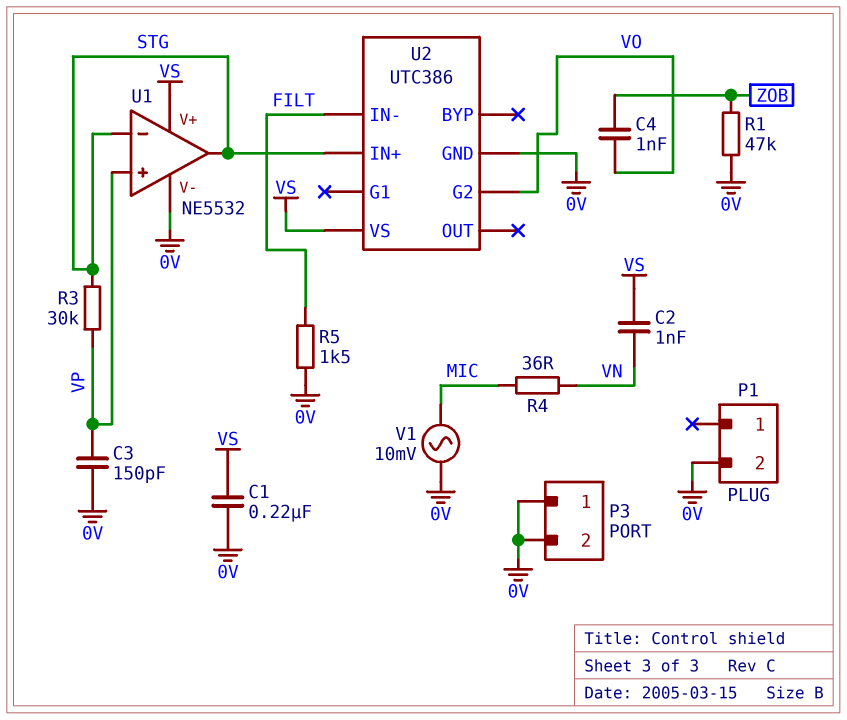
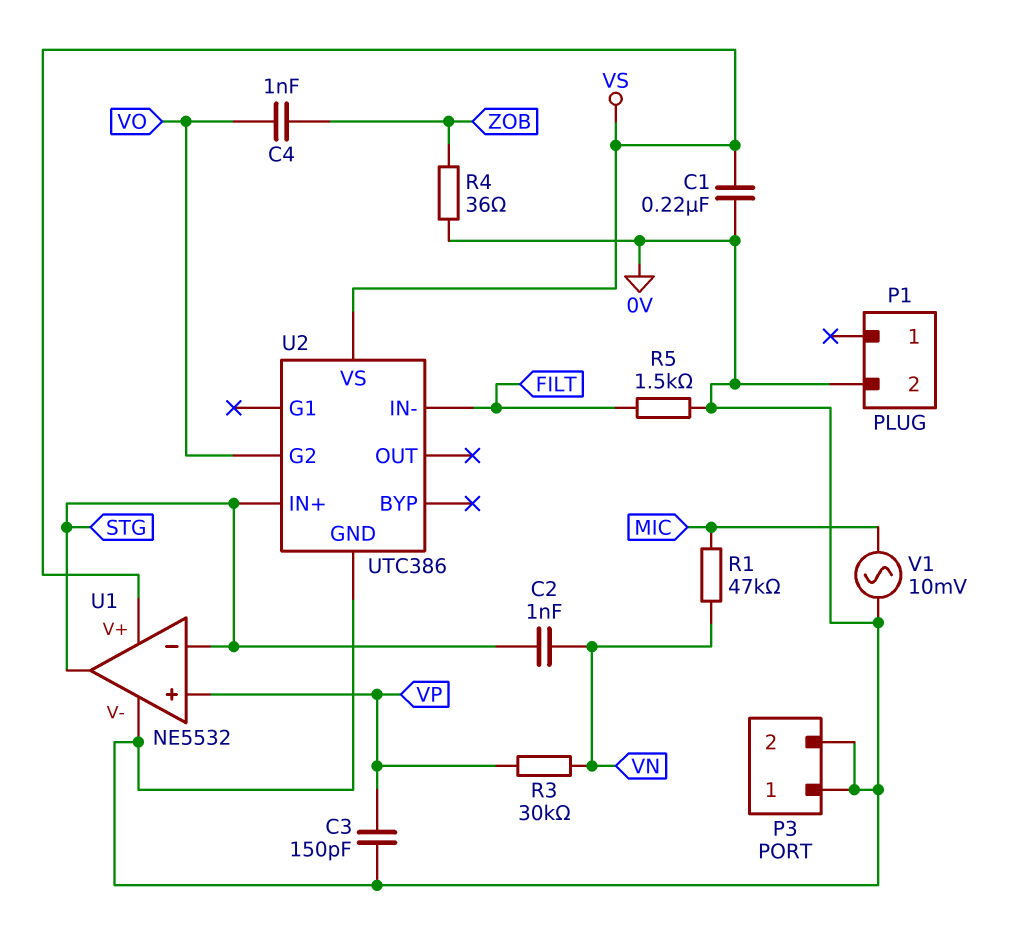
C2: 1nF (VN, VS) -> 1nF (STG, VN)
R1: 47k (0V, ZOB) -> 47k (MIC, VN)
R3: 30k (STG, VP) -> 30k (VN, VP)
R4: 36 (MIC, VN) -> 36 (0V, ZOB)

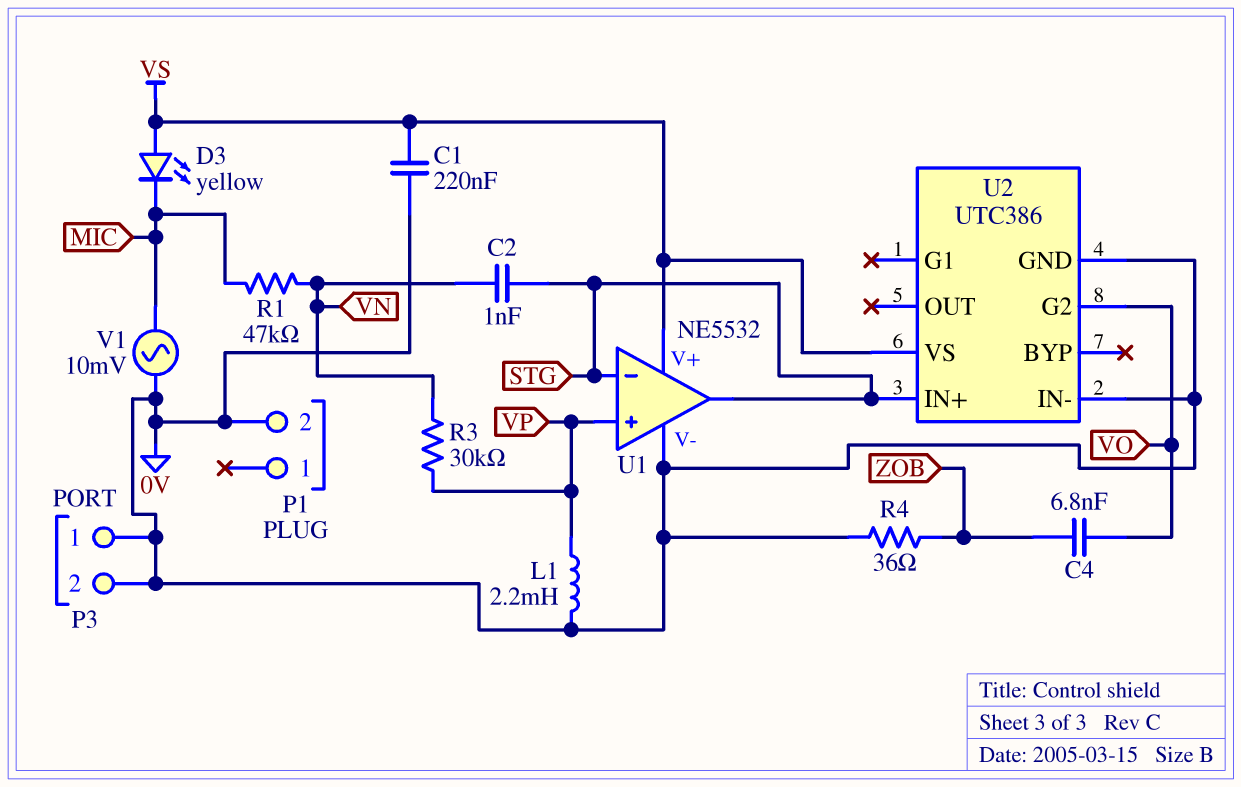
C3: 150pF (0V, VP) -> none
C4: 1nF (VO, ZOB) -> 6.8nF (VO, ZOB)
D3: none -> LED yellow (A VS, K MIC)
L1: none -> 2.2mH (0V, VP)
R5: 1.5k (0V, FILT) -> none
U2 pin IN-: FILT -> 0V

